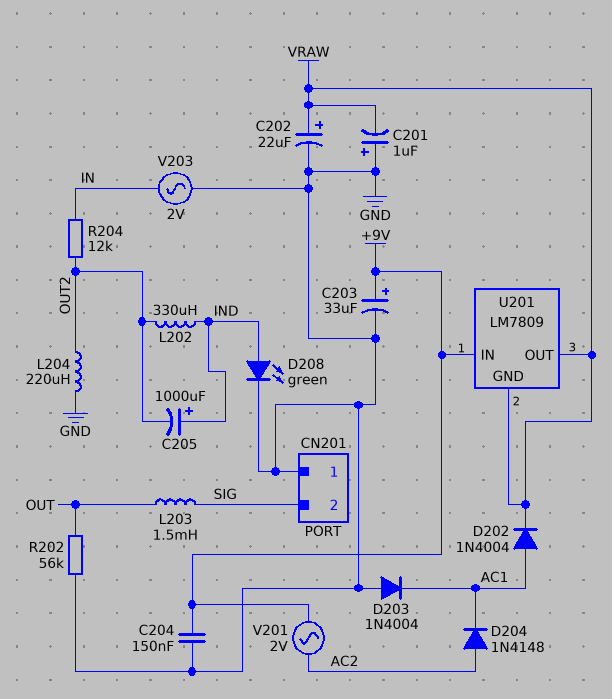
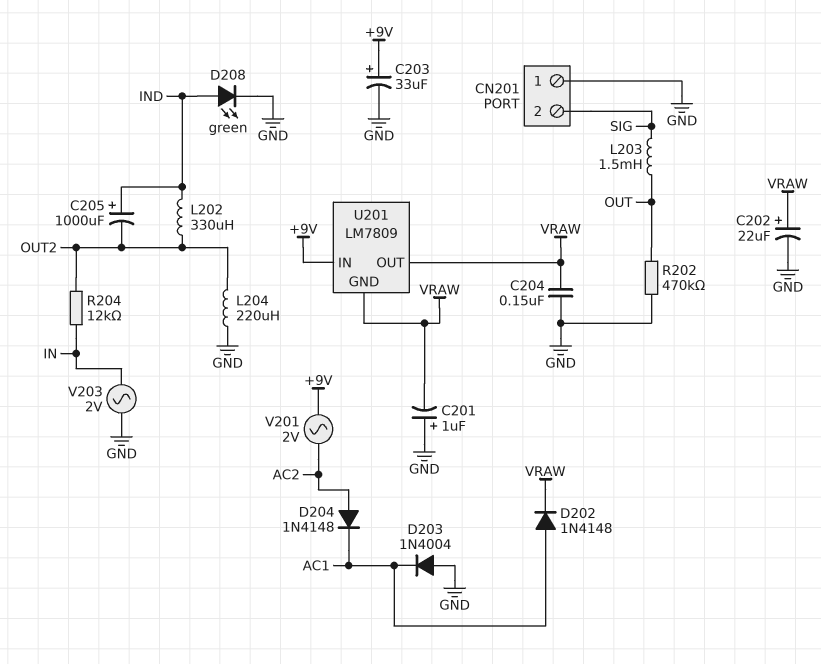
C204: 150nF (+9V, GND) -> 150nF (GND, VRAW)
D202: diode 1N4004 (A AC1, K VRAW) -> diode 1N4148 (A AC1, K VRAW)
R202: 56k (GND, OUT) -> 470k (GND, OUT)

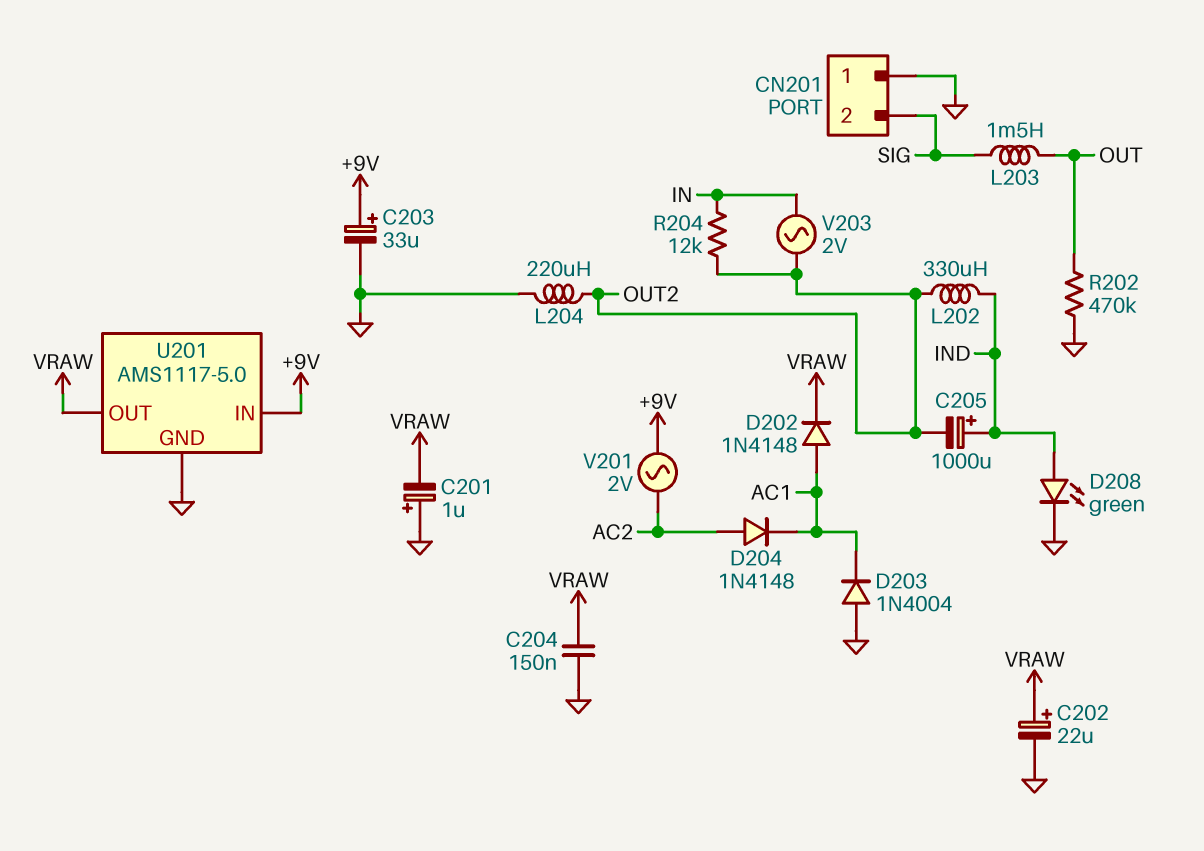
U201: LM7809 -> AMS1117-5.0
U201 pin GND: VRAW -> GND
V203: AC 2V (GND, IN) -> AC 2V (IN, OUT2)

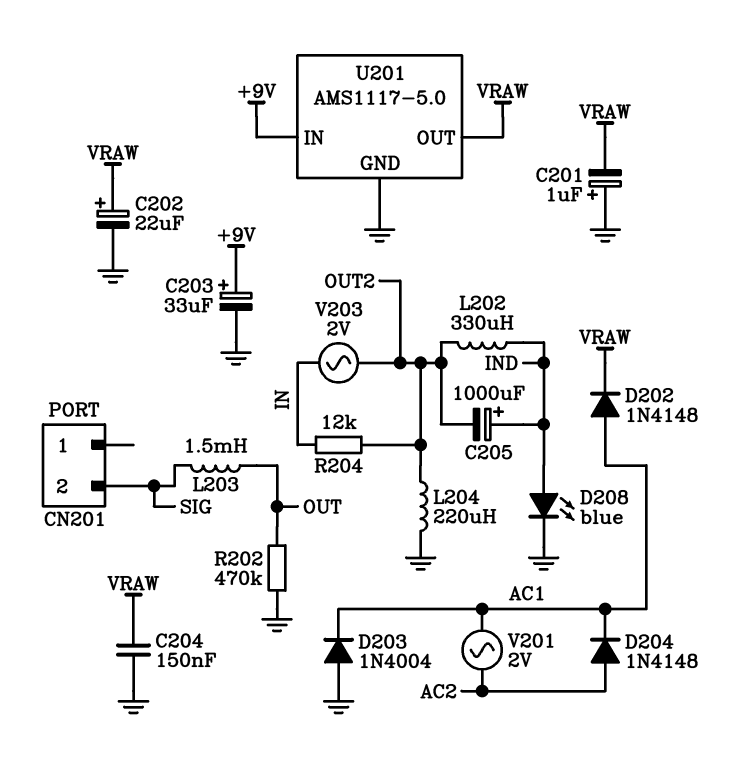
CN201 pin 1: GND -> none
D208: LED green (A IND, K GND) -> LED blue (A IND, K GND)
V201: AC 2V (+9V, AC2) -> AC 2V (AC1, AC2)

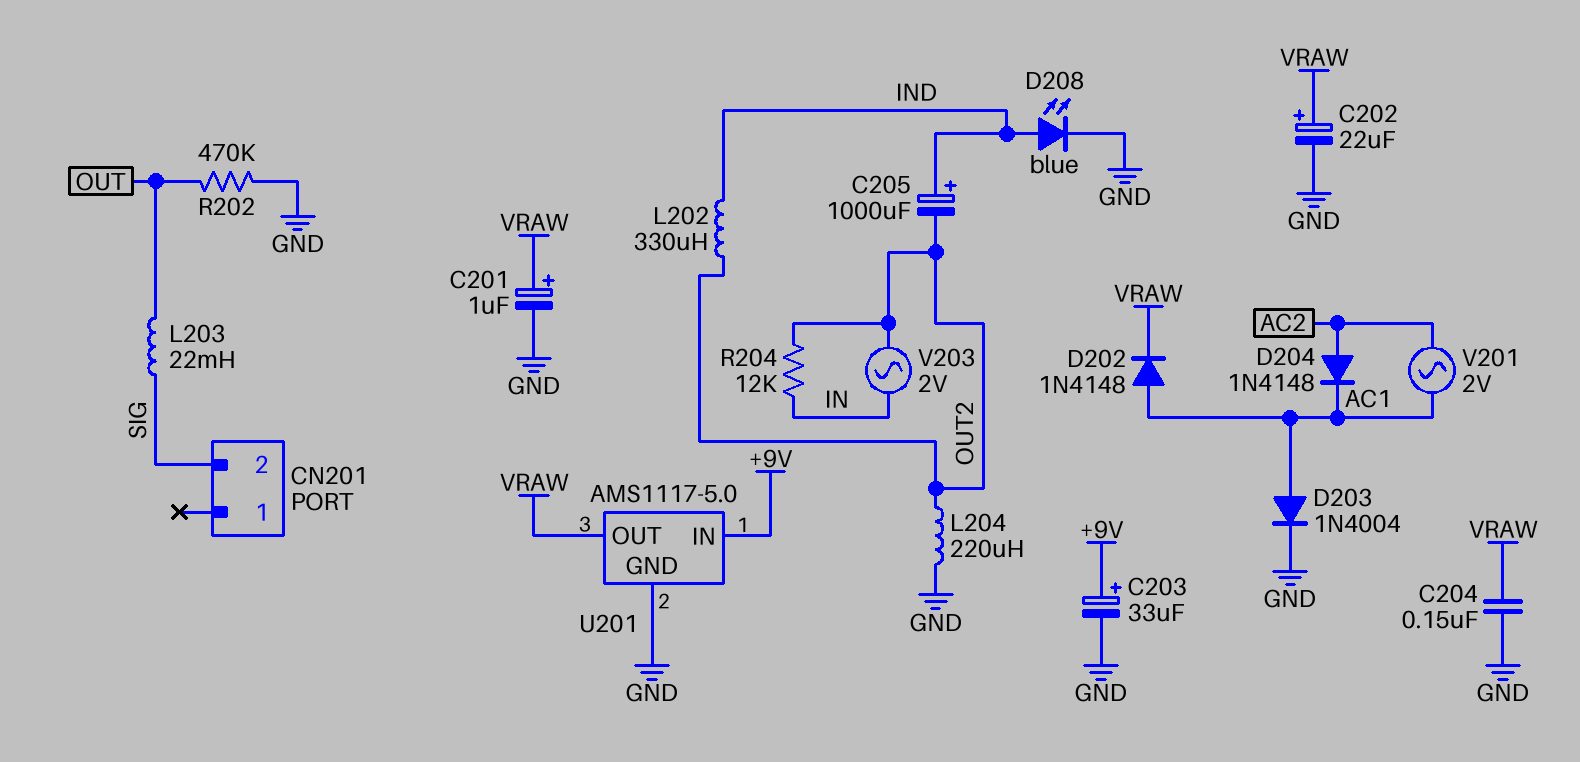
C201: 1uF (plus GND, minus VRAW) -> 1uF (plus VRAW, minus GND)
D203: diode 1N4004 (A GND, K AC1) -> diode 1N4004 (A AC1, K GND)
L203: 1.5mH (OUT, SIG) -> 22mH (OUT, SIG)

